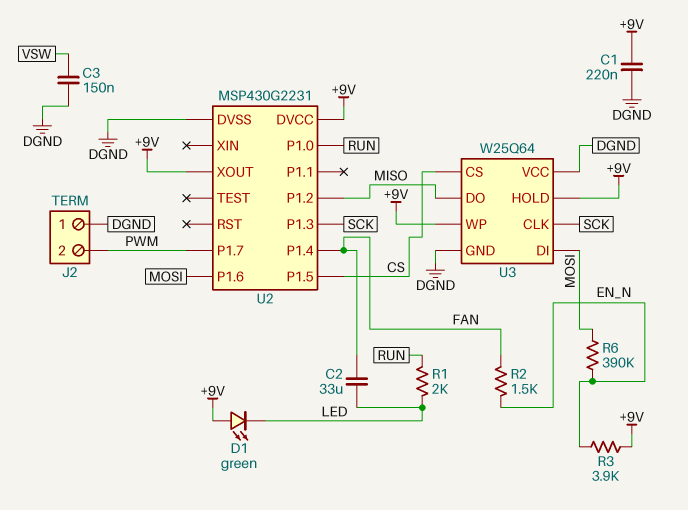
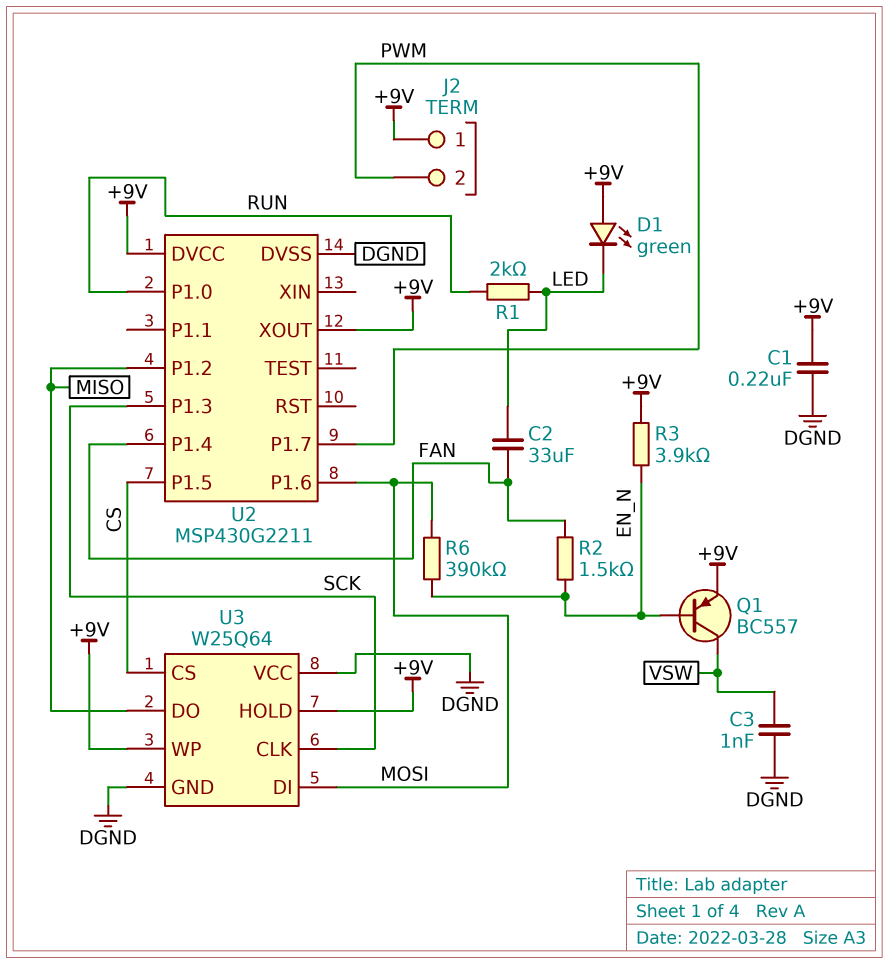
C3: 150nF (DGND, VSW) -> 1nF (DGND, VSW)
J2 pin 1: DGND -> +9V
Q1: none -> PNP BC557 (B EN_N, C VSW, E +9V)
U2: MSP430G2231 -> MSP430G2211

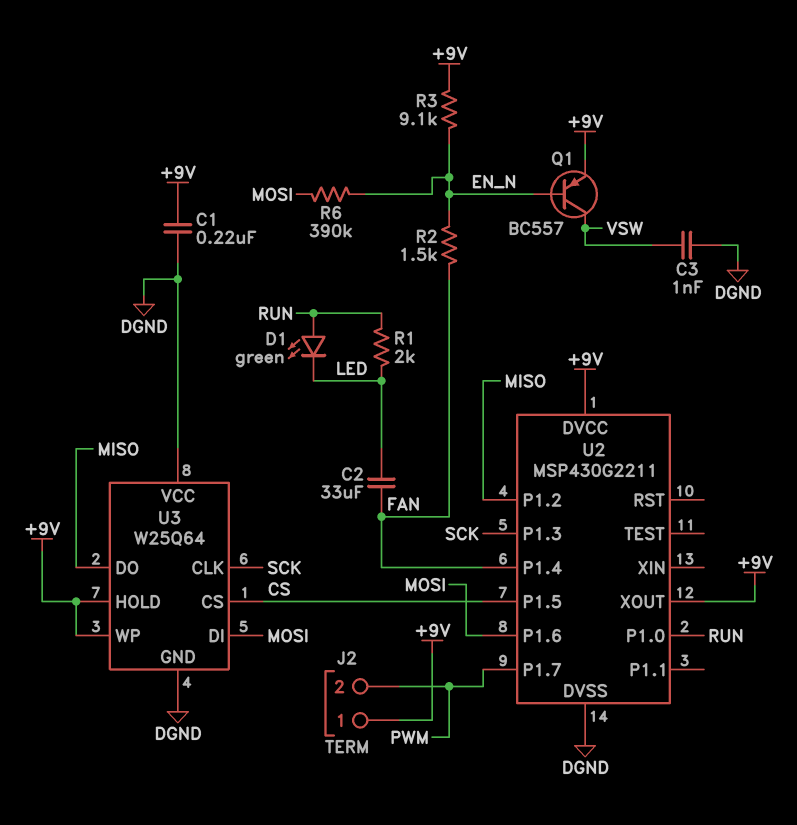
D1: LED green (A +9V, K LED) -> LED green (A RUN, K LED)
R3: 3.9k (+9V, EN_N) -> 9.1k (+9V, EN_N)

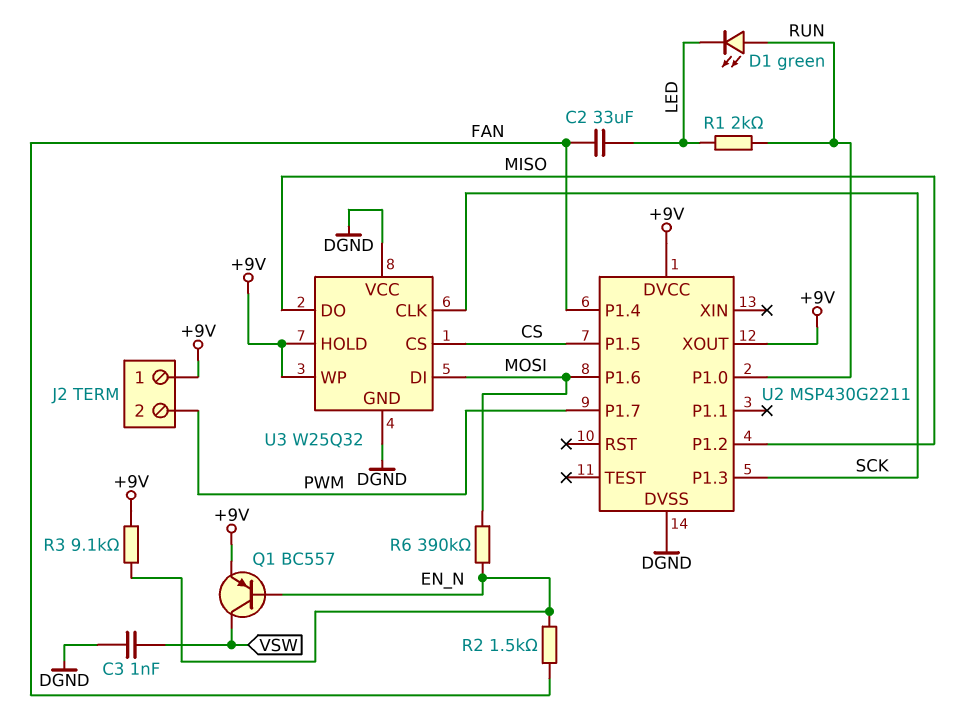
C1: 220nF (+9V, DGND) -> none
U3: W25Q64 -> W25Q32

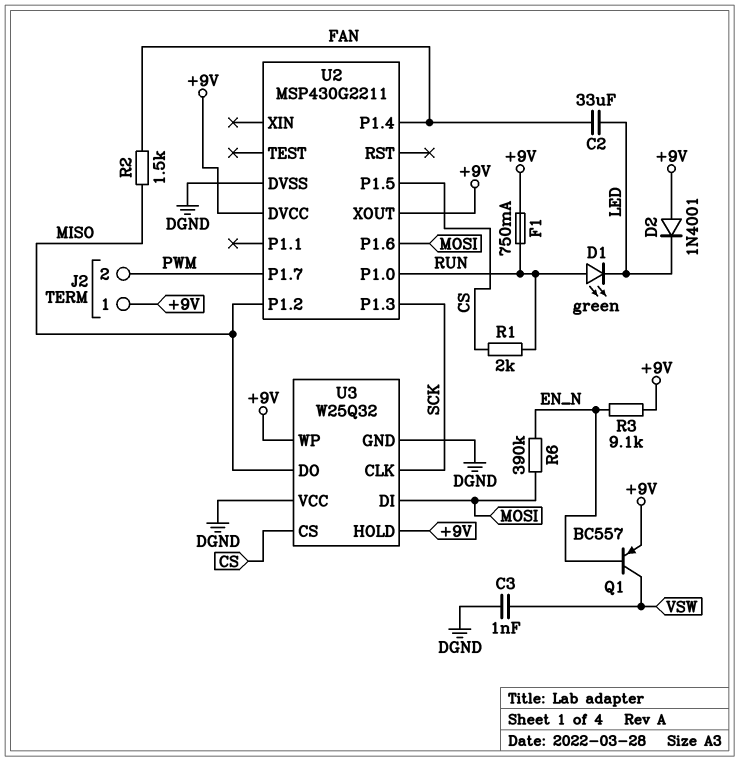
D2: none -> diode 1N4001 (A +9V, K LED)
F1: none -> 750mA (+9V, RUN)
R1: 2k (LED, RUN) -> 2k (CS, RUN)
R2: 1.5k (EN_N, FAN) -> 1.5k (FAN, MISO)

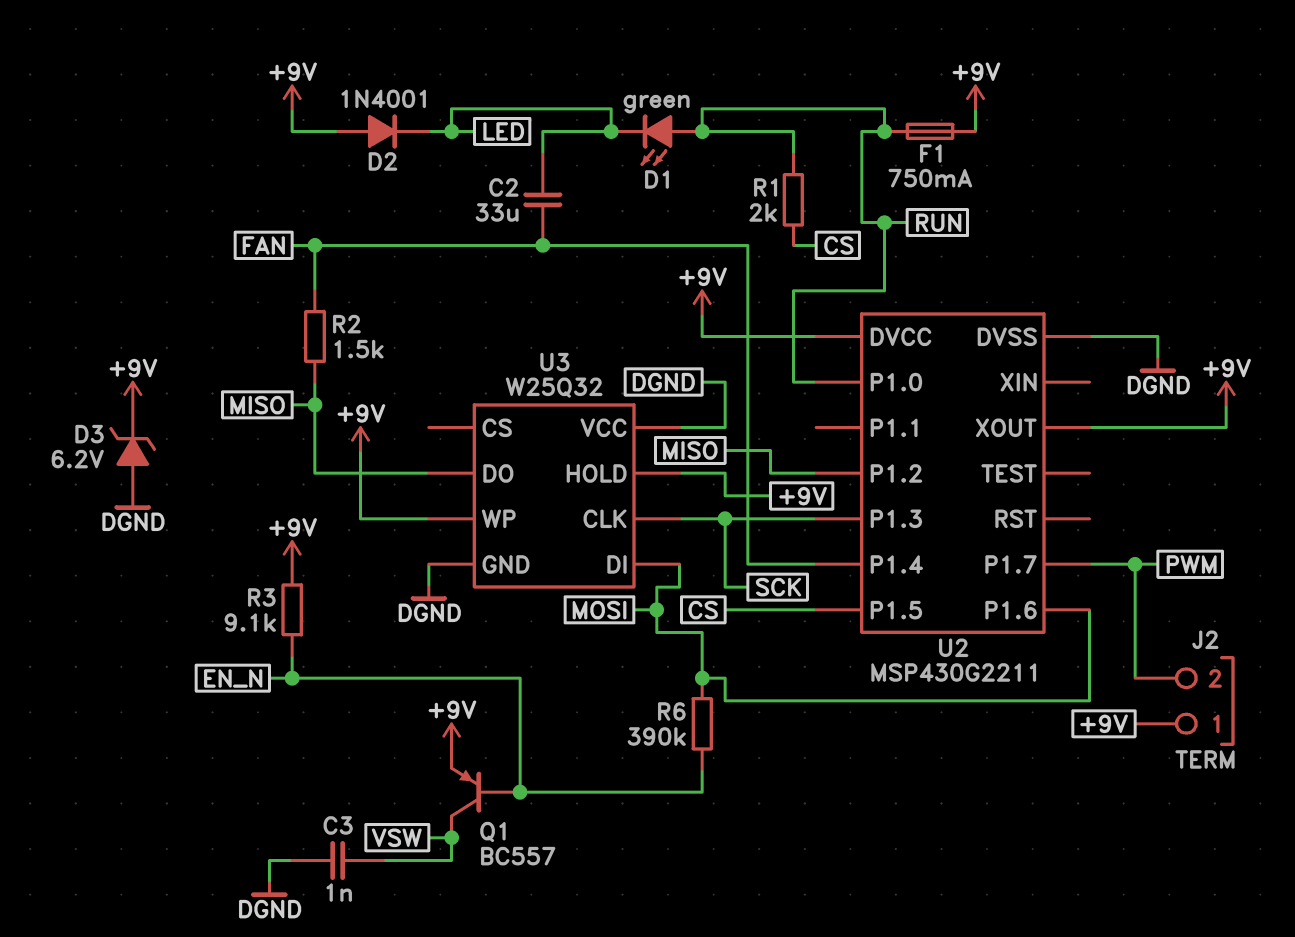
D3: none -> zener 6.2V (A DGND, K +9V)
U3 pin CS: CS -> none

